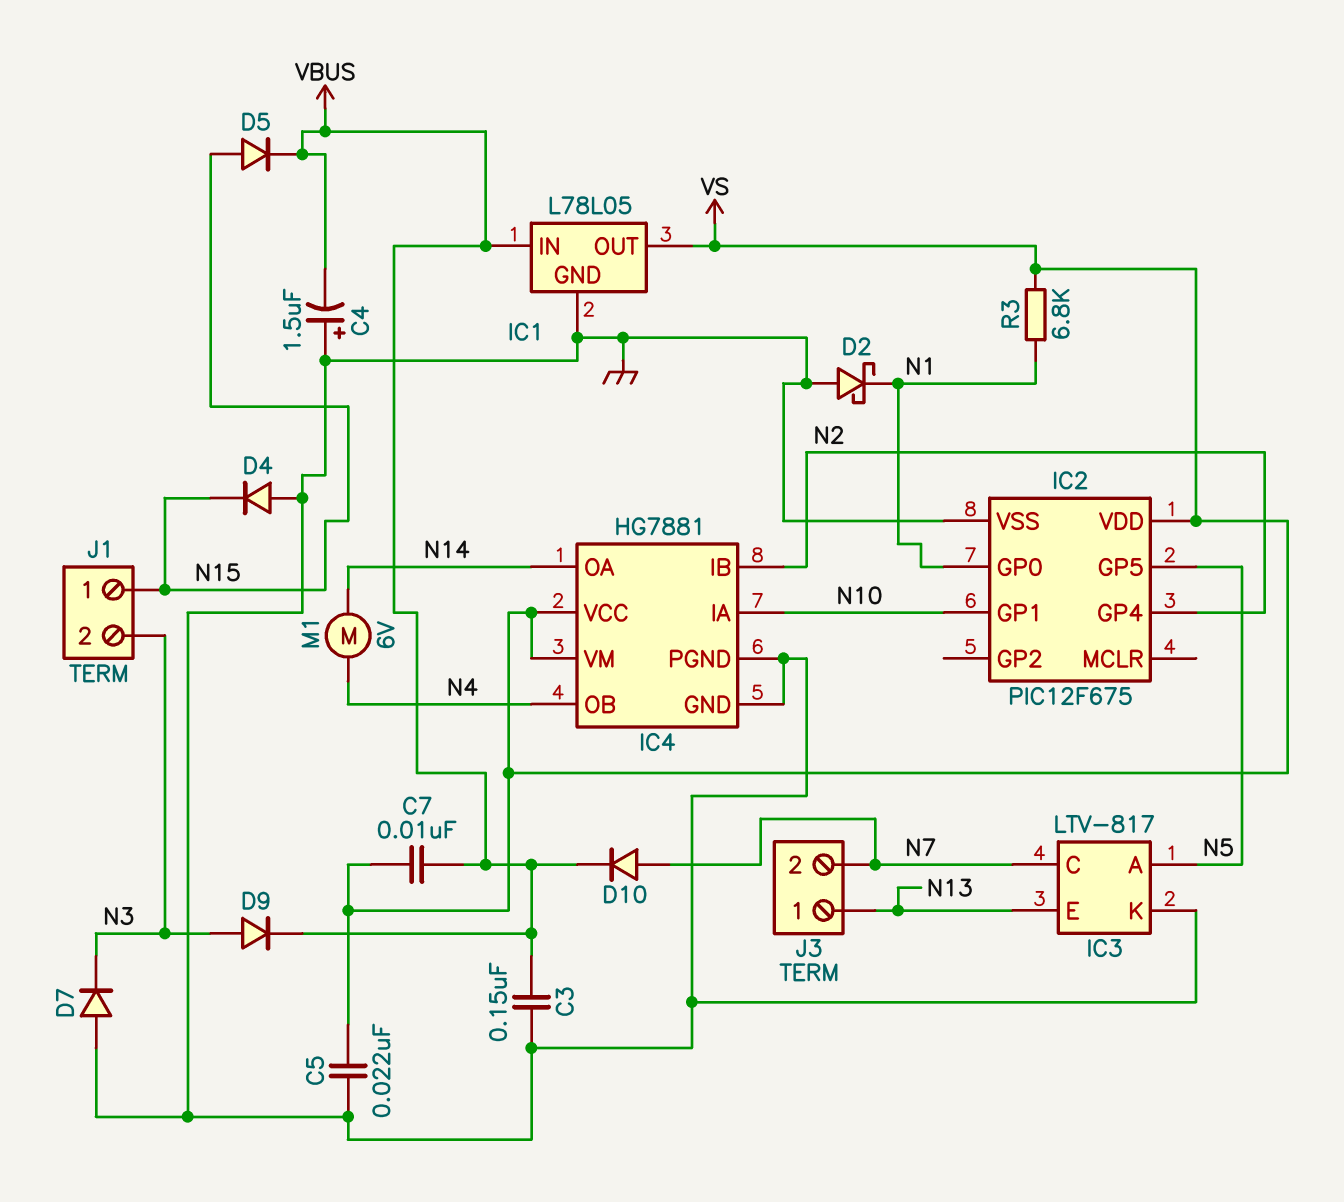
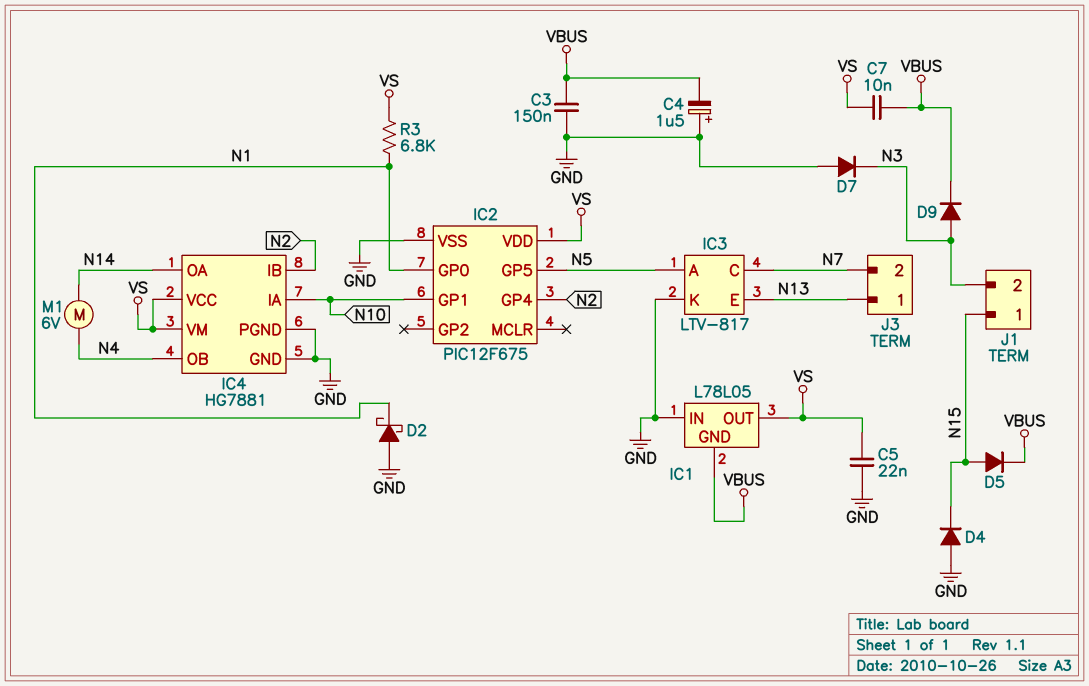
D10: diode (A N7, K VBUS) -> none
IC1 pin GND: GND -> VBUS
IC1 pin IN: VBUS -> GND

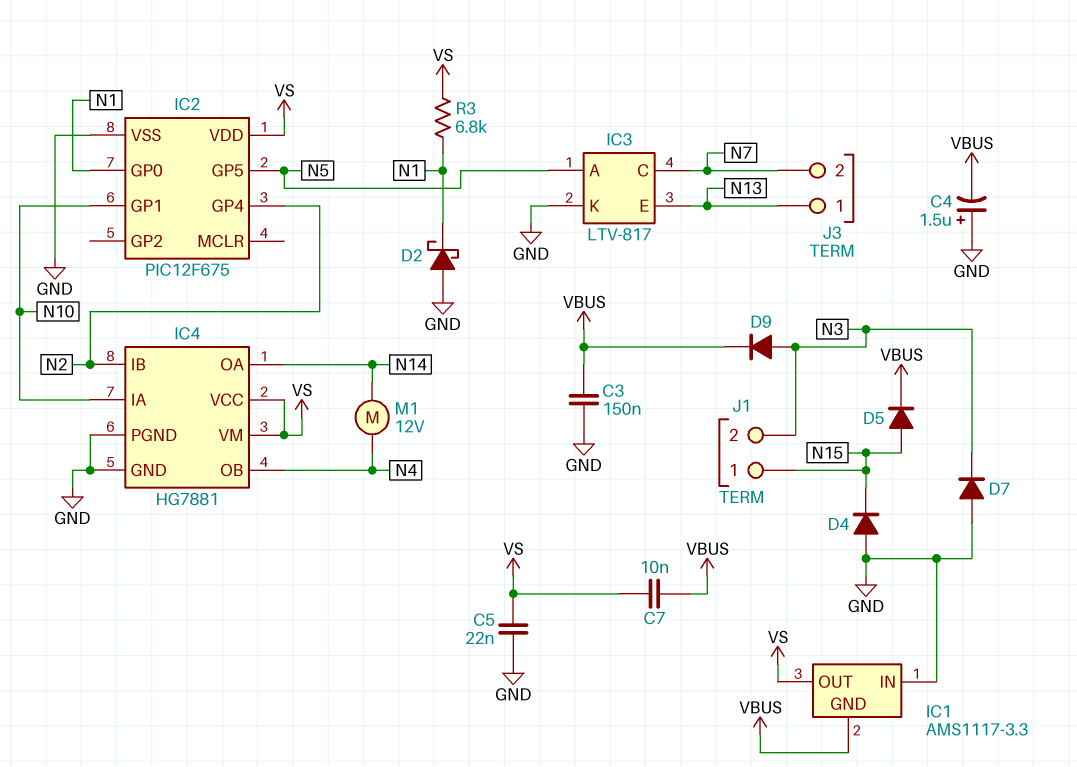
IC1: L78L05 -> AMS1117-3.3
M1: motor 6V (N4, N14) -> motor 12V (N4, N14)

